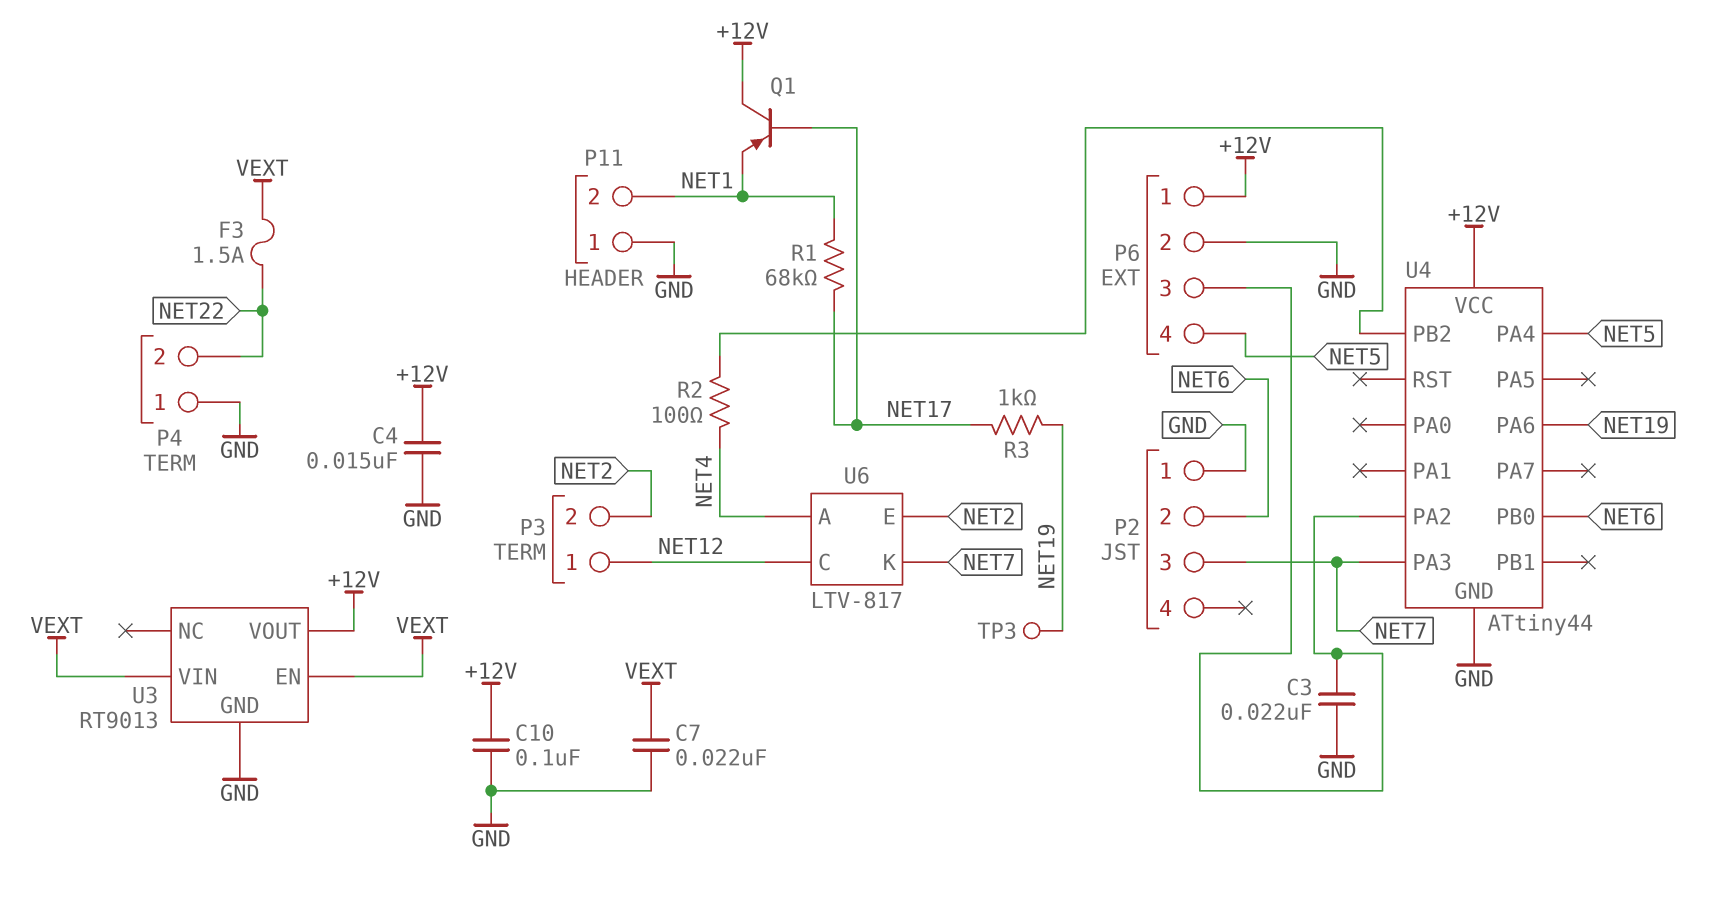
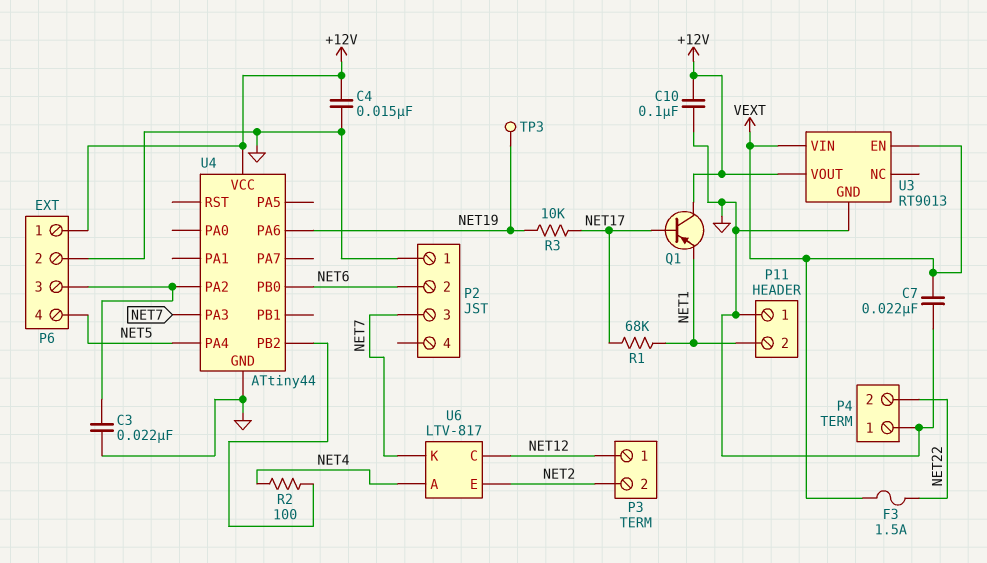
R3: 1k (NET17, NET19) -> 10k (NET17, NET19)

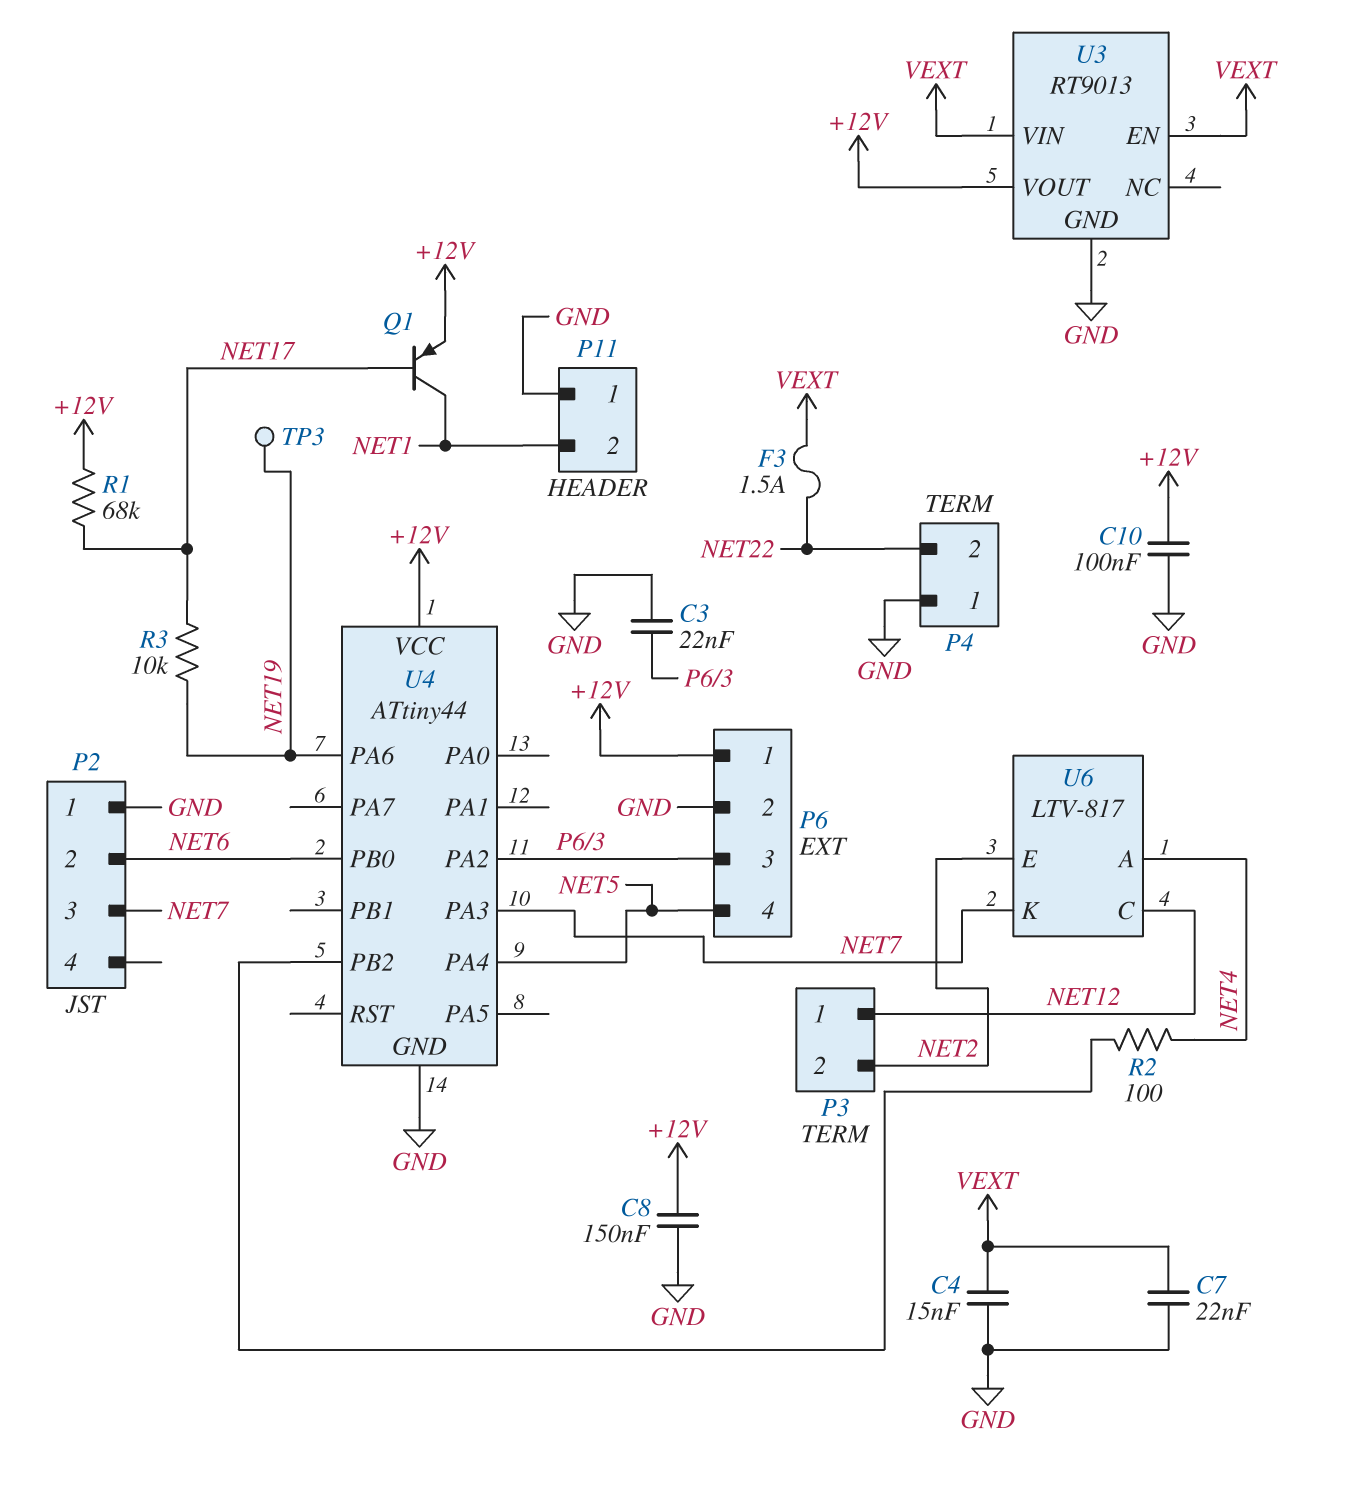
C4: 15nF (+12V, GND) -> 15nF (GND, VEXT)
C8: none -> 150nF (+12V, GND)
Q1: PNP (B NET17, C +12V, E NET1) -> PNP (B NET17, C NET1, E +12V)
R1: 68k (NET1, NET17) -> 68k (+12V, NET17)

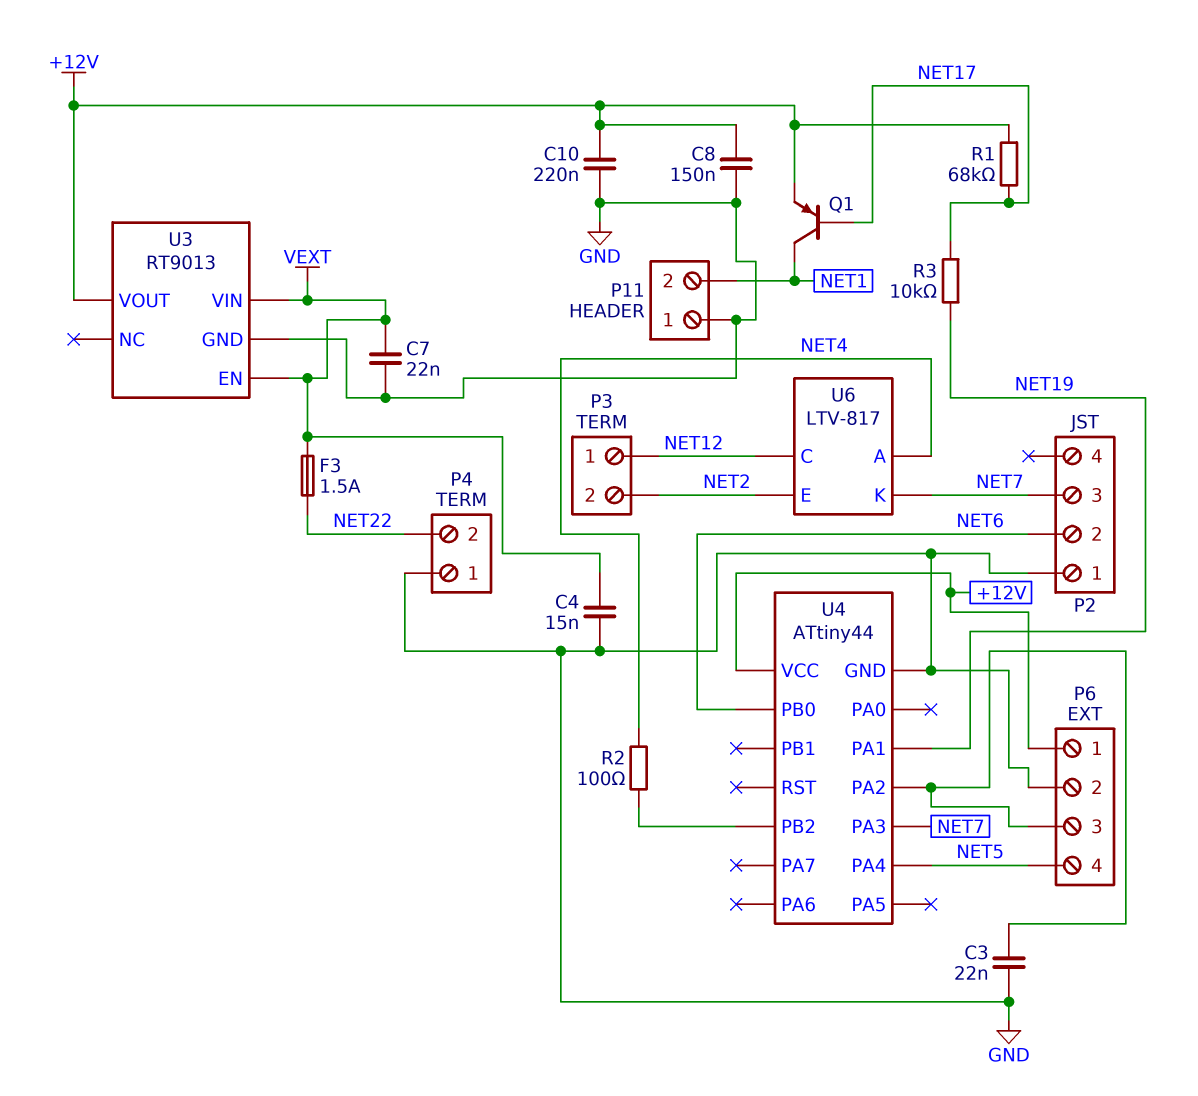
C10: 100nF (+12V, GND) -> 220nF (+12V, GND)
TP3: test point (NET19) -> none
U4 pin PA1: none -> NET19
U4 pin PA6: NET19 -> none

